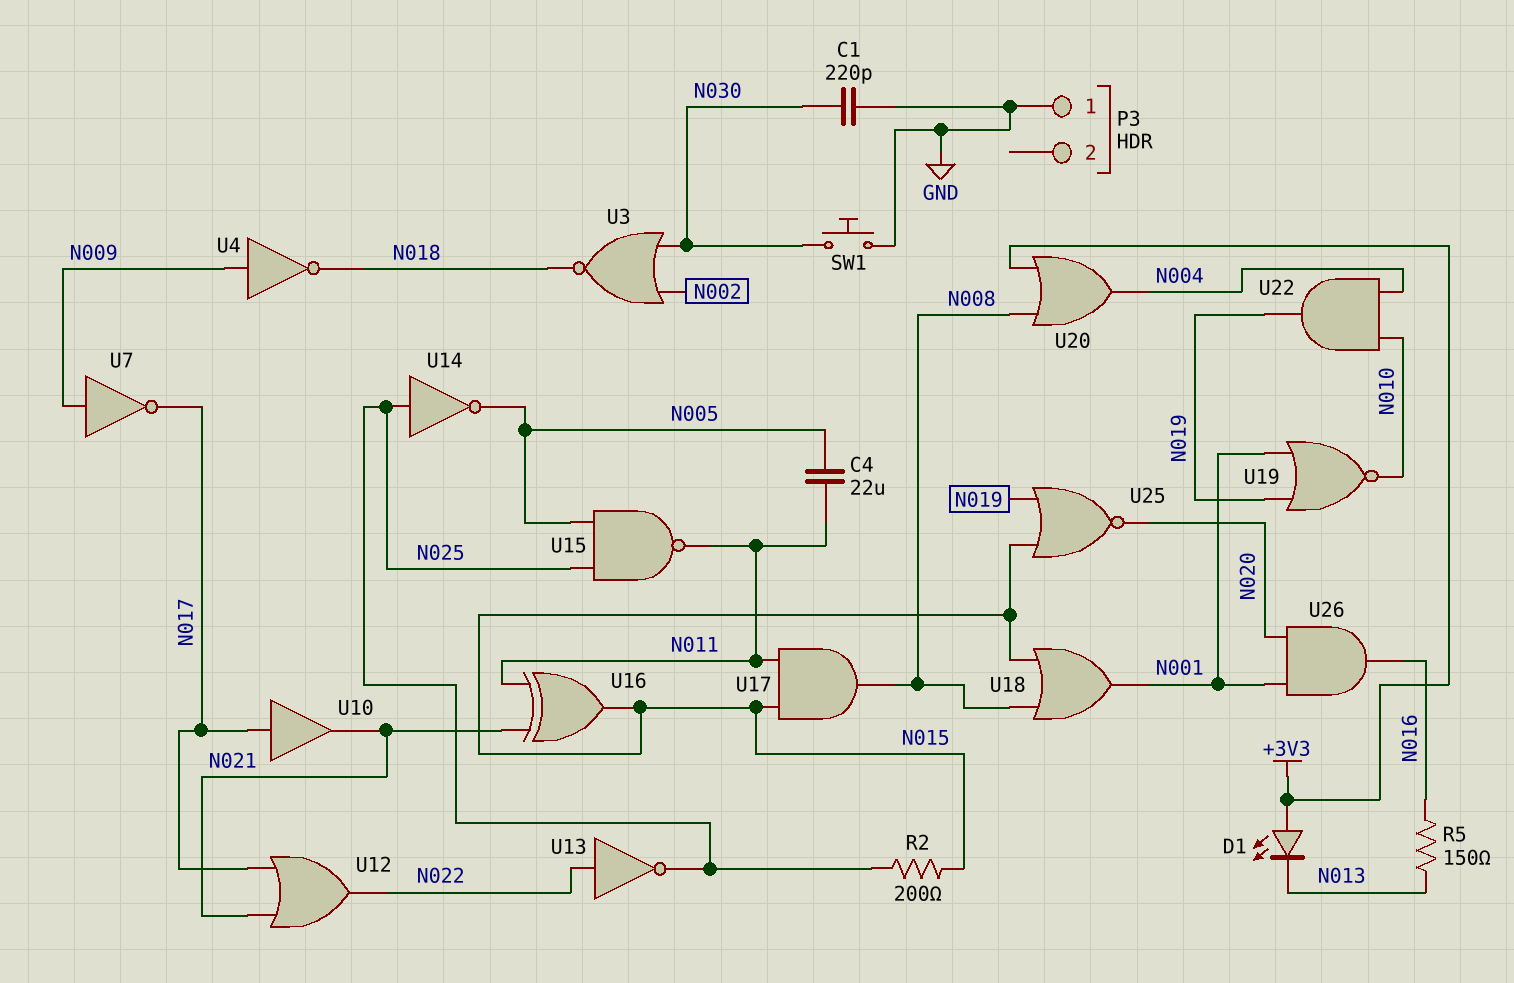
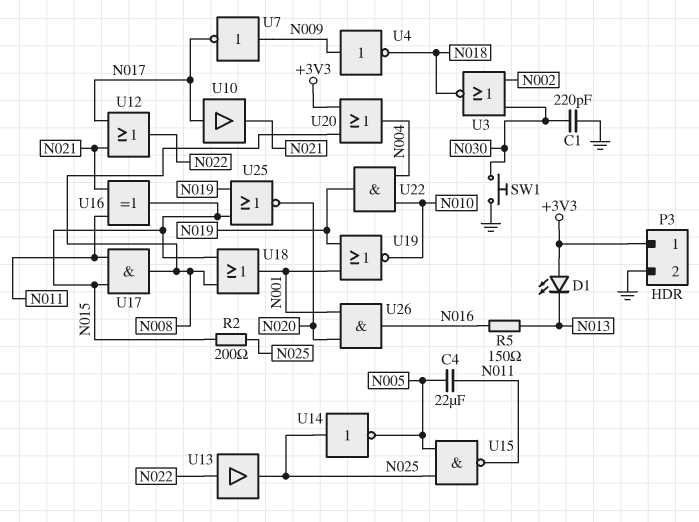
P3 pin 1: GND -> +3V3
P3 pin 2: none -> GND
U13: NOT (in N022, out N025) -> buffer (in N022, out N025)

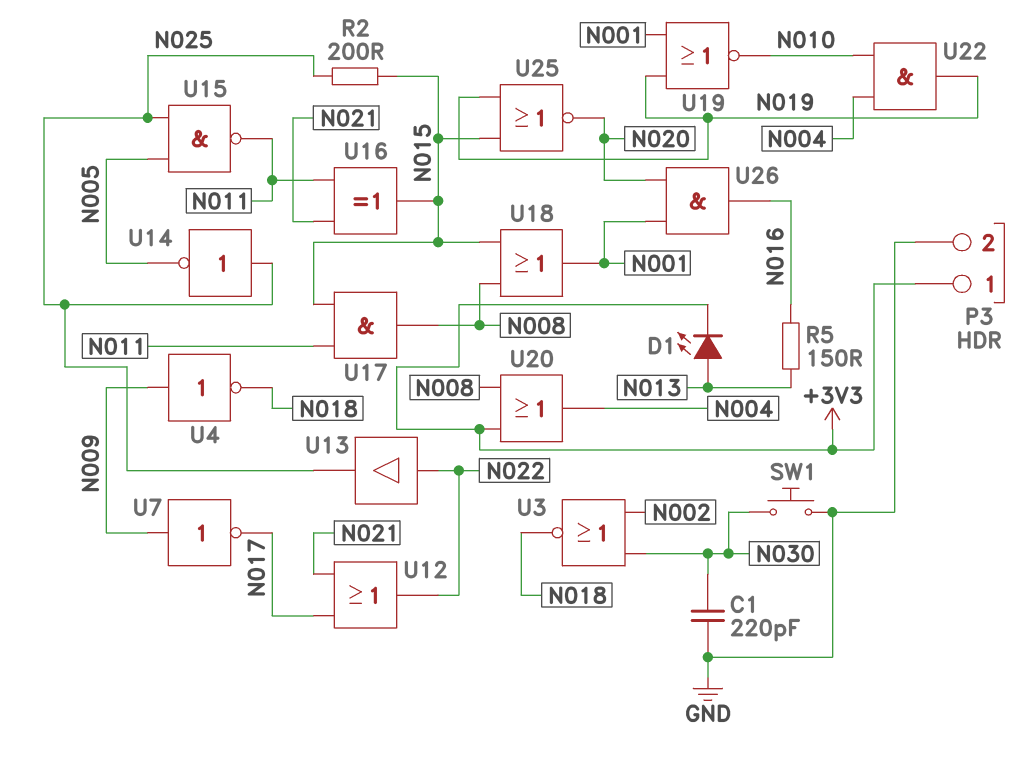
C4: 22uF (N005, N011) -> none
D1: LED (A +3V3, K N013) -> LED (A N013, K +3V3)
U10: buffer (in N017, out N021) -> none

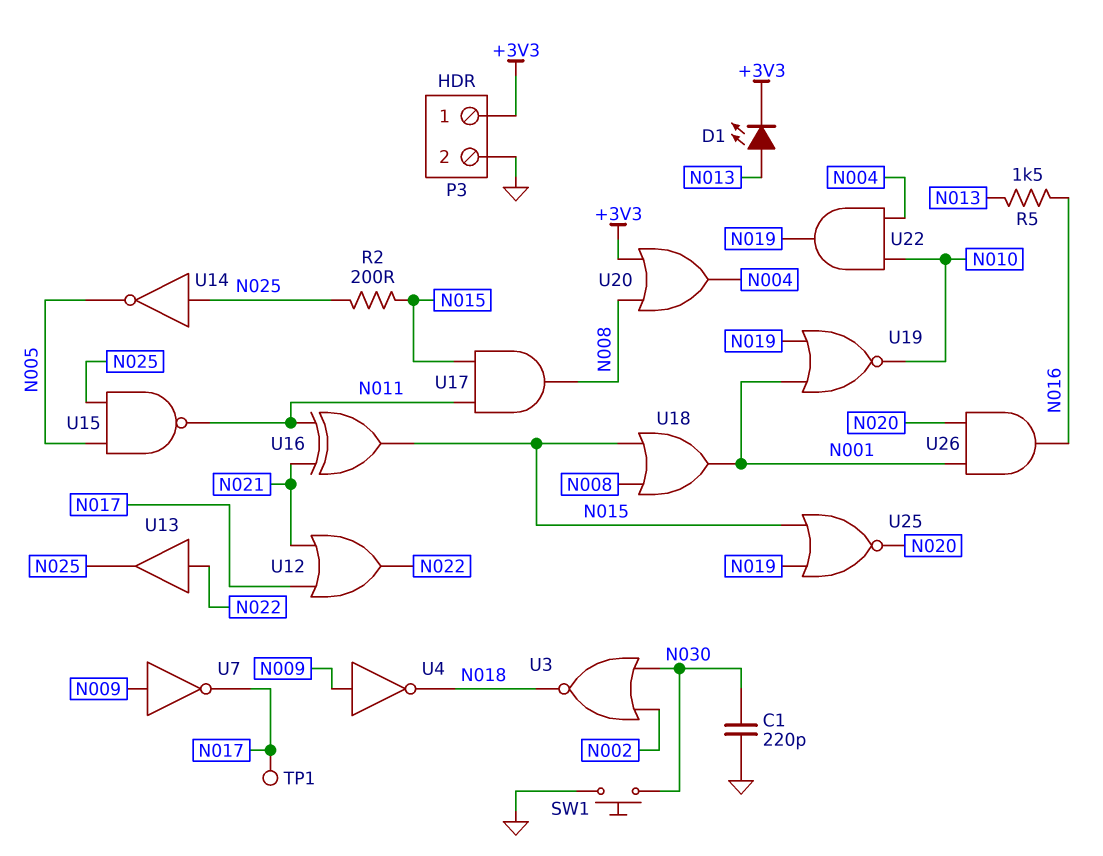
R5: 150 (N013, N016) -> 1.5k (N013, N016)
TP1: none -> test point (N017)

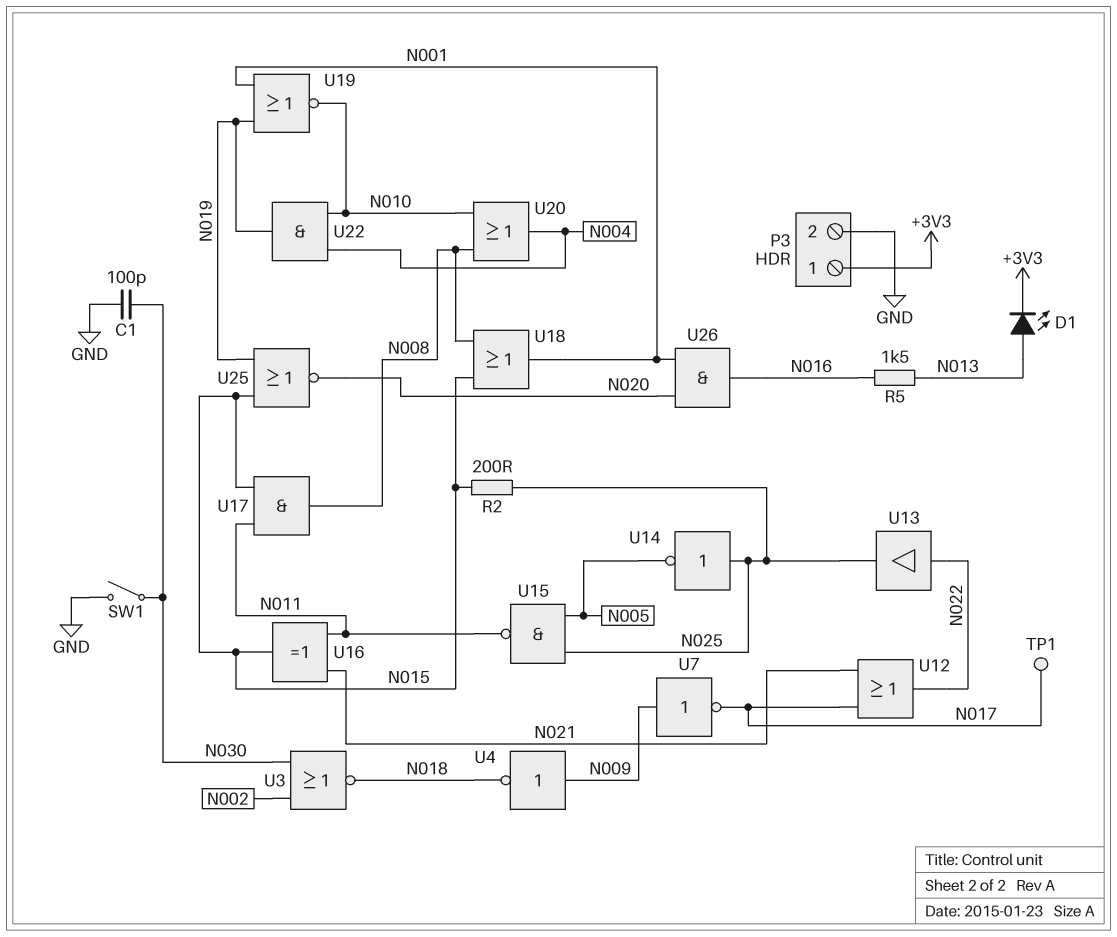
C1: 220pF (GND, N030) -> 100pF (GND, N030)
SW1: button (GND, N030) -> switch (GND, N030)
U20: OR (in +3V3, in N008, out N004) -> OR (in N008, in N010, out N004)

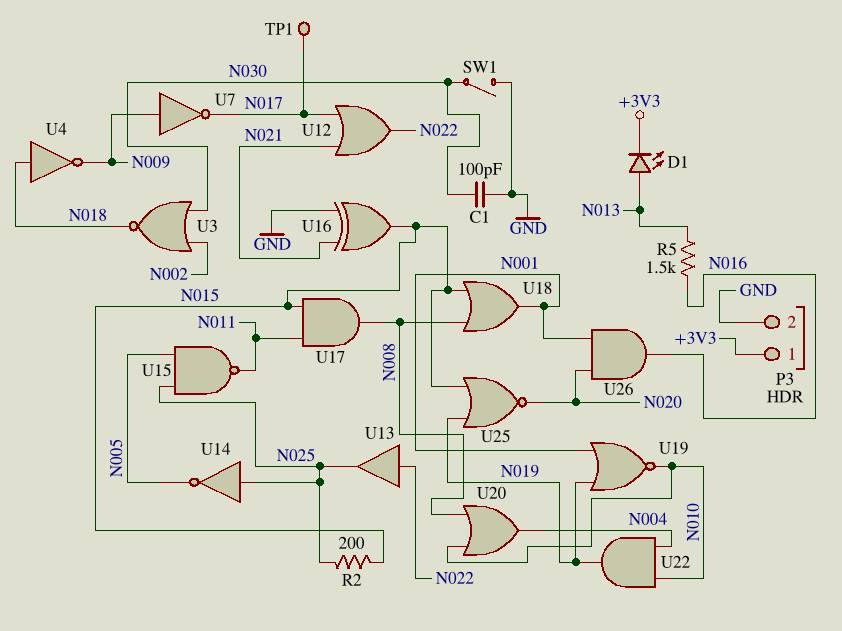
U4: NOT (in N009, out N018) -> NOT (in N018, out N009)
U16: XOR (in N011, in N021, out N015) -> XOR (in GND, in N021, out N015)

